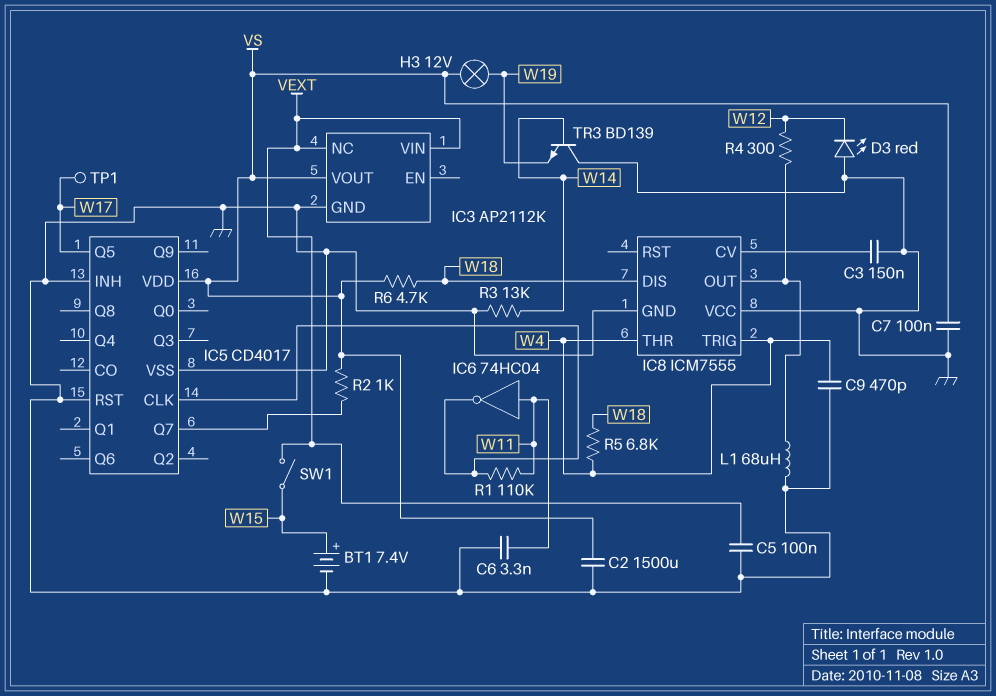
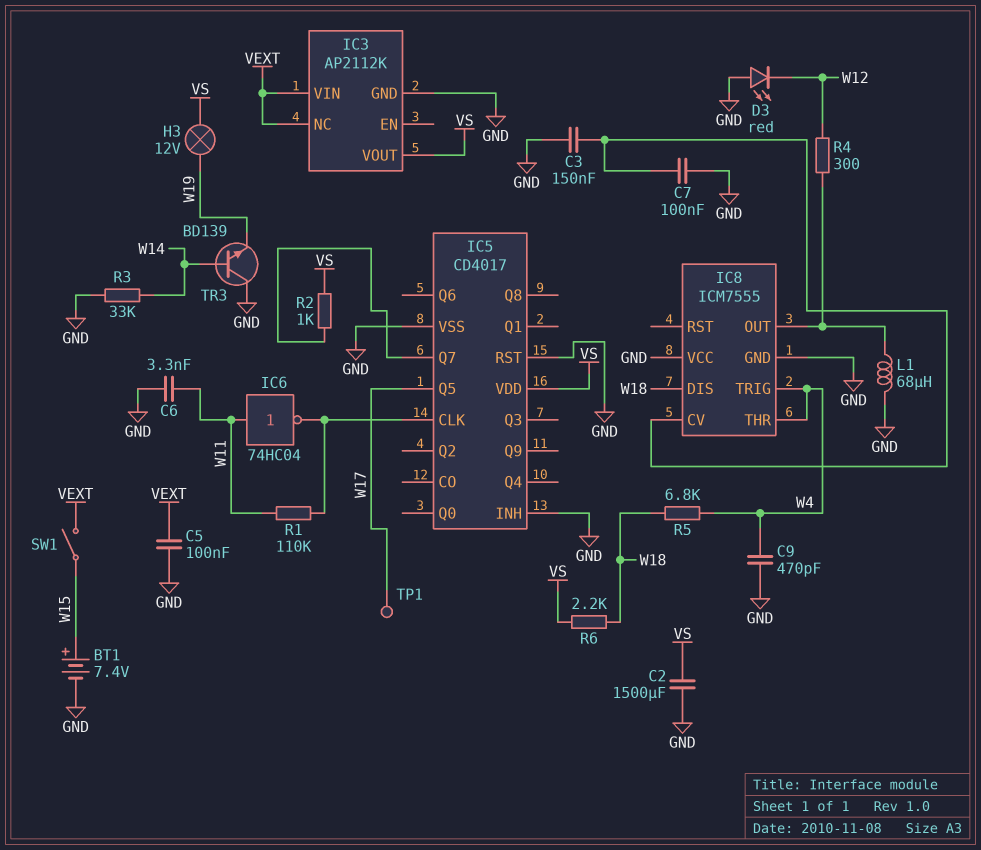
C7: 100nF (GND, VS) -> 100nF (GND, IC8/CV)
R3: 13k (GND, W14) -> 33k (GND, W14)
R6: 4.7k (VS, W18) -> 2.2k (VS, W18)

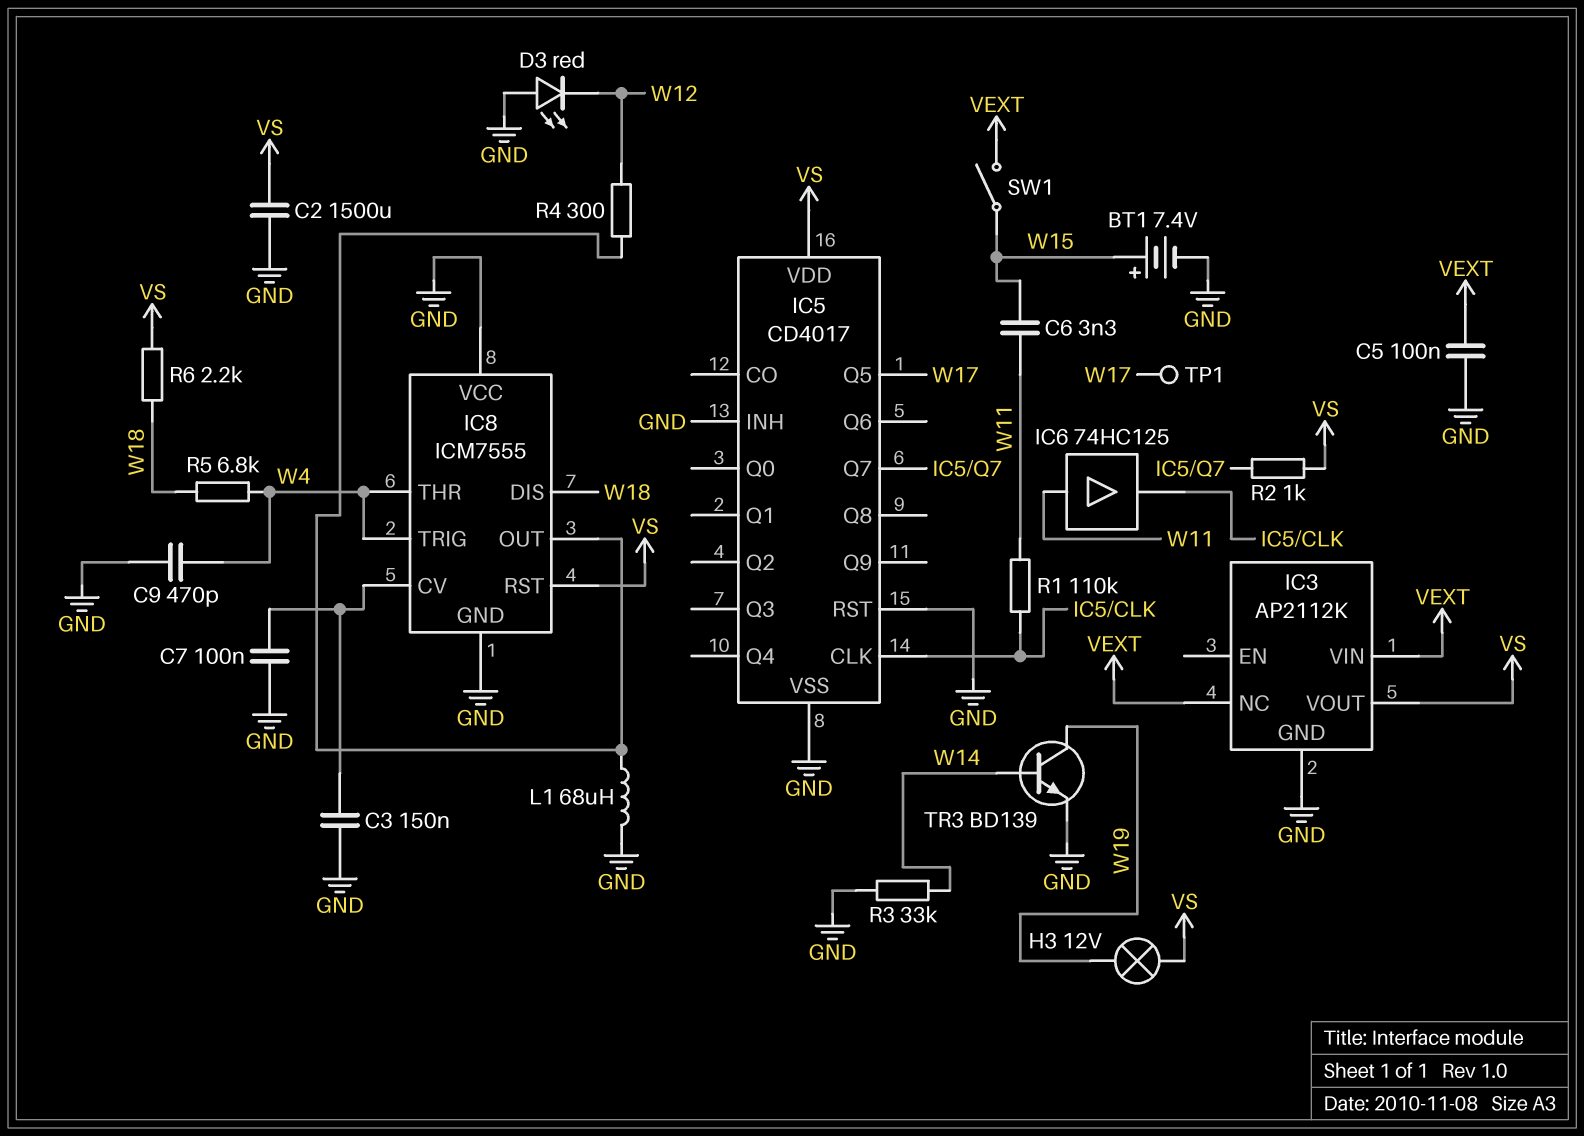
C6: 3.3nF (GND, W11) -> 3.3nF (W11, W15)
IC6: NOT 74HC04 (in W11, out IC5/CLK) -> buffer 74HC125 (in W11, out IC5/CLK)
IC8 pin RST: none -> VS
TR3: NPN BD139 (B W14, C GND, E W19) -> NPN BD139 (B W14, C W19, E GND)

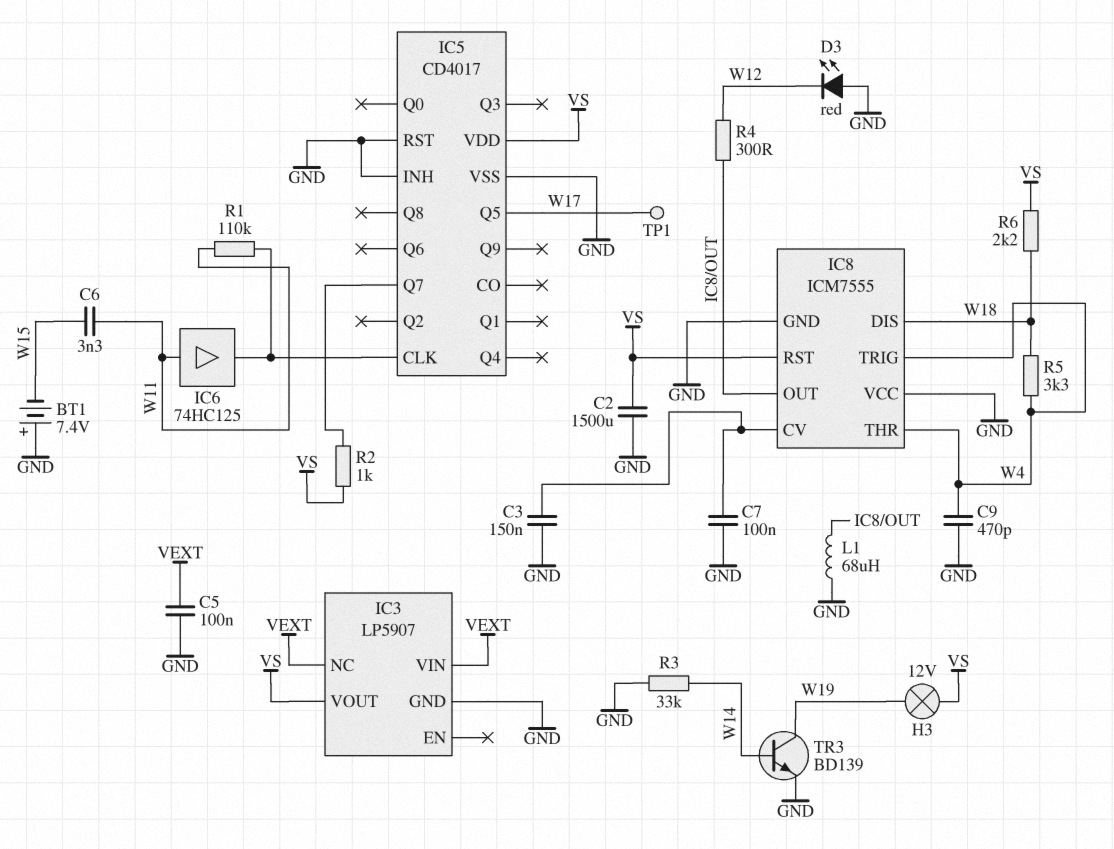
BT1: 7.4V (plus W15, minus GND) -> 7.4V (plus GND, minus W15)
IC3: AP2112K -> LP5907
R5: 6.8k (W4, W18) -> 3.3k (W4, W18)
SW1: switch (VEXT, W15) -> none

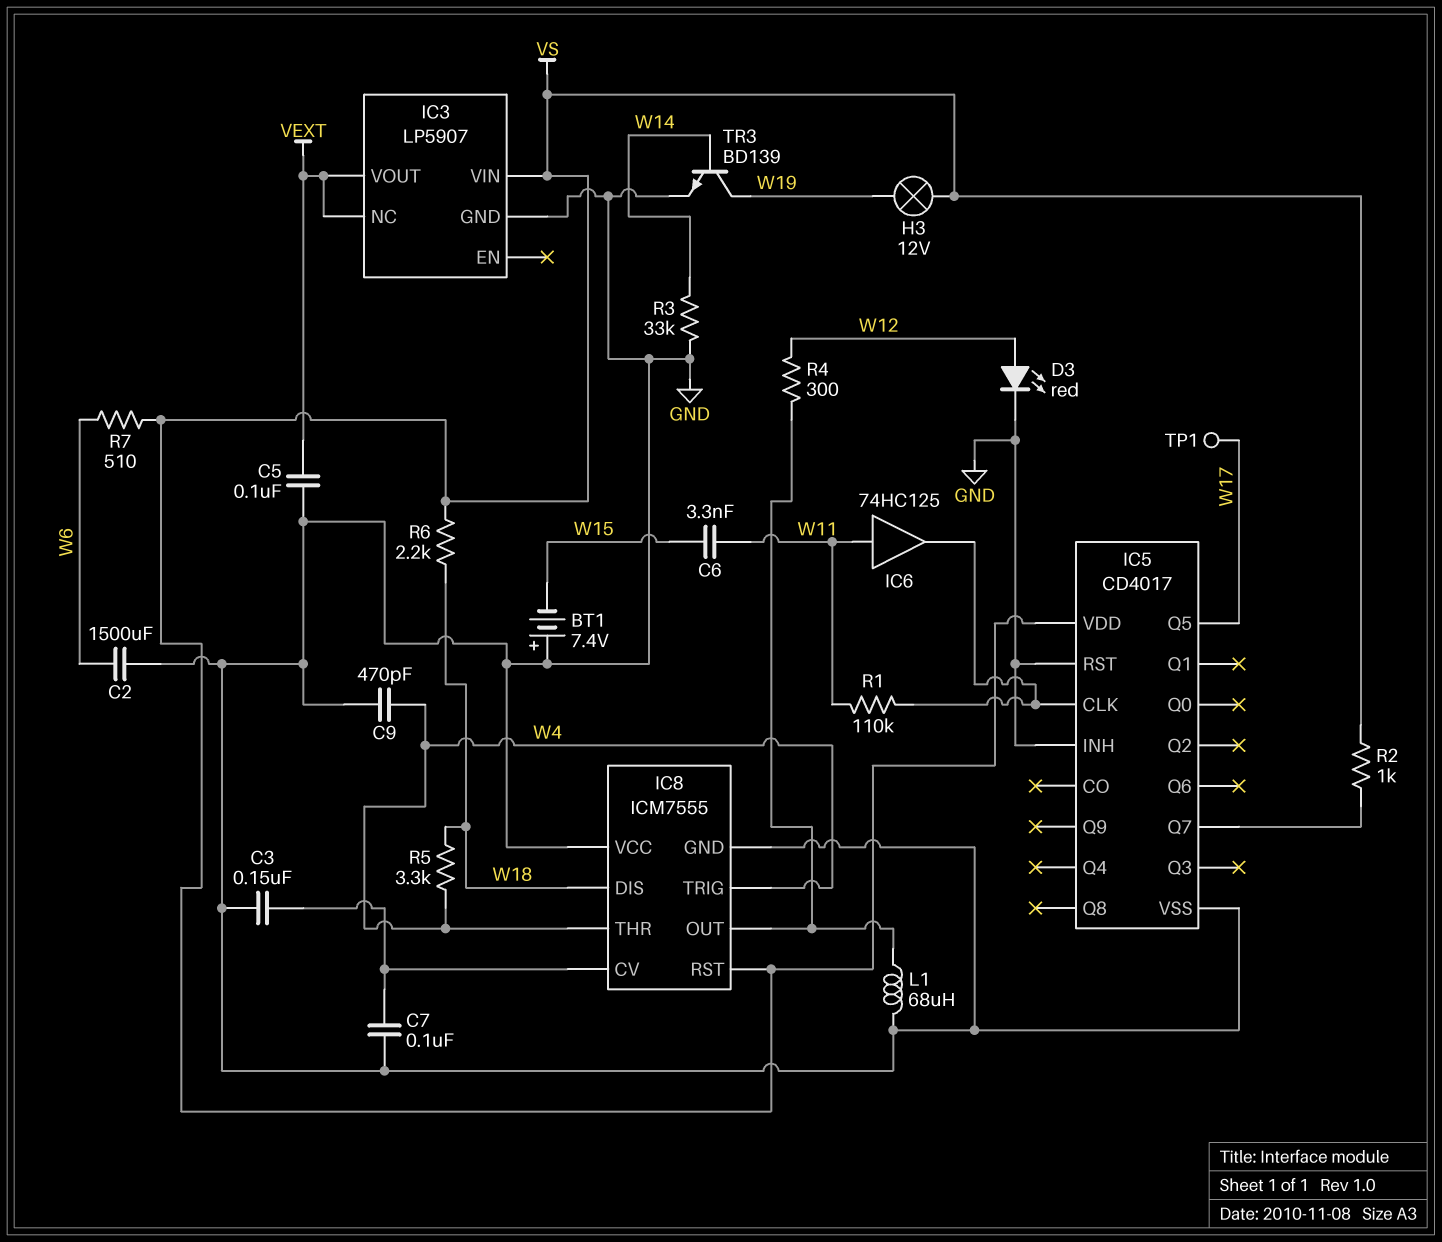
C2: 1500uF (GND, VS) -> 1500uF (GND, W6)
D3: LED red (A GND, K W12) -> LED red (A W12, K GND)
IC3 pin VIN: VEXT -> VS
IC3 pin VOUT: VS -> VEXT
R7: none -> 510 (VS, W6)

